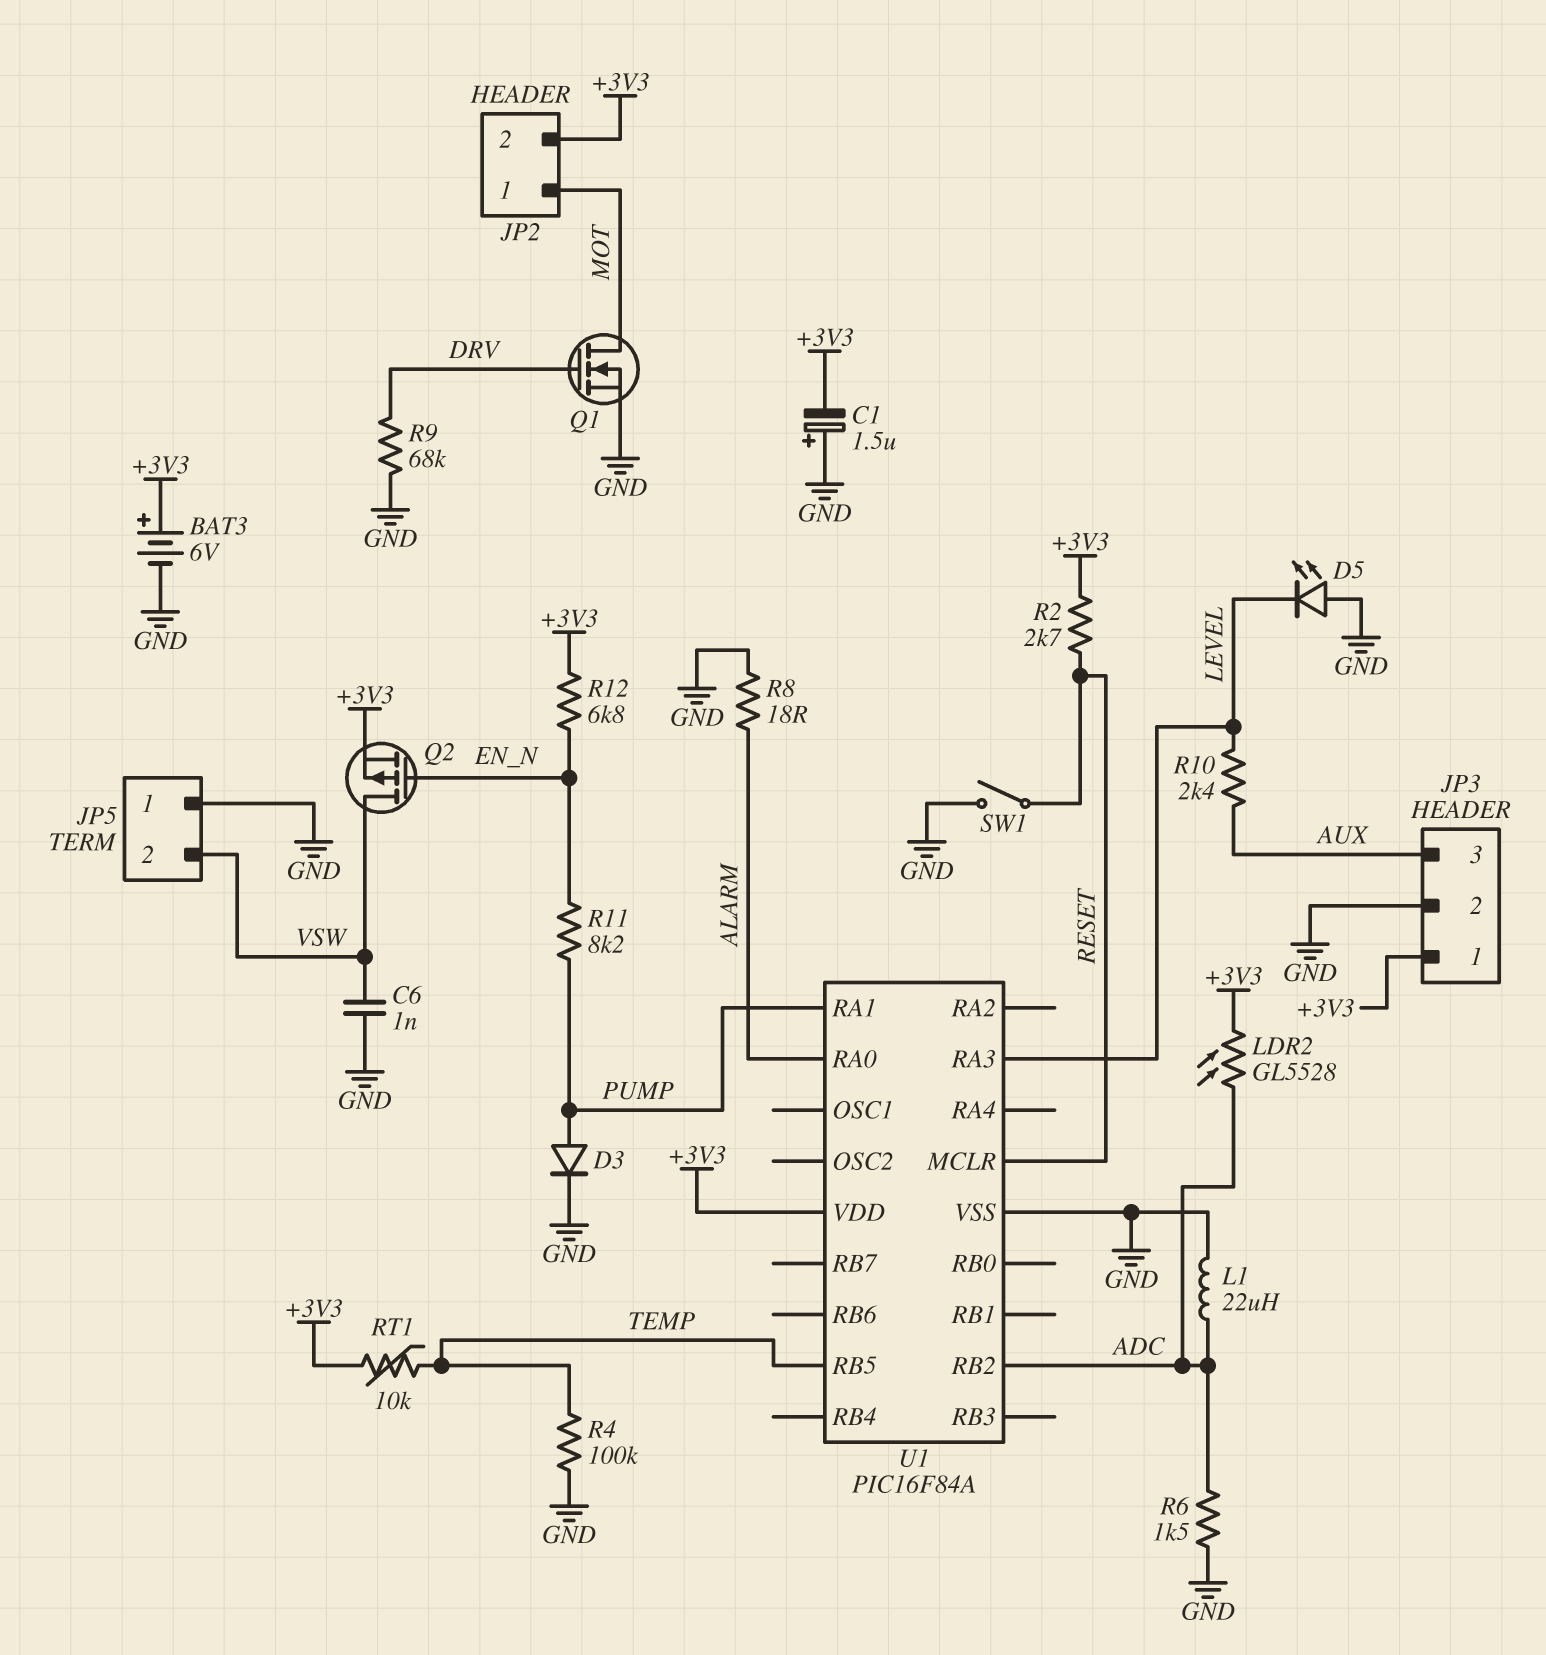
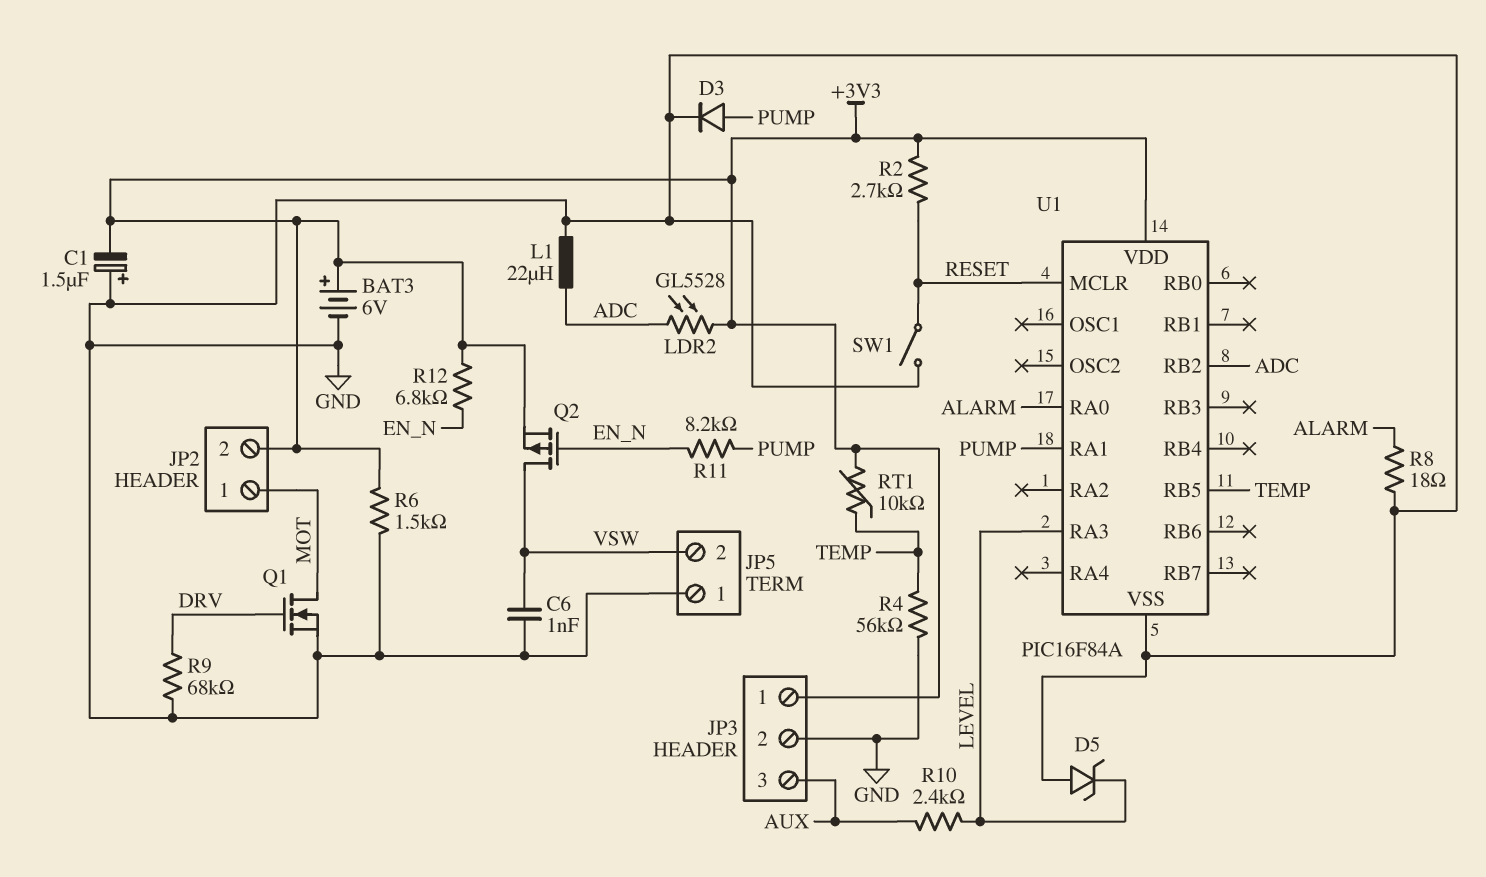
D5: LED (A GND, K LEVEL) -> zener (A GND, K LEVEL)
R4: 100k (GND, TEMP) -> 56k (GND, TEMP)
R6: 1.5k (ADC, GND) -> 1.5k (+3V3, GND)

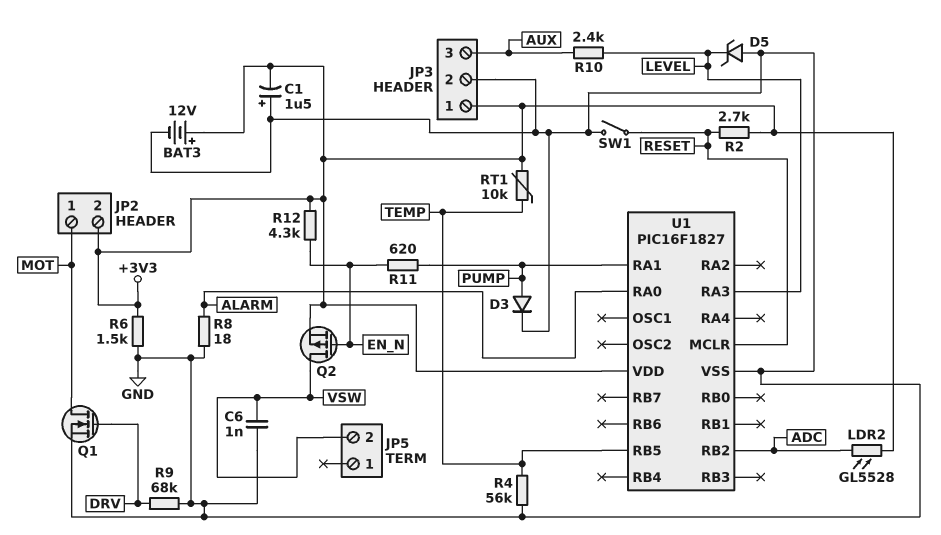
BAT3: 6V (plus +3V3, minus GND) -> 12V (plus +3V3, minus GND)
JP5 pin 1: GND -> none
L1: 22uH (ADC, GND) -> none
R11: 8.2k (EN_N, PUMP) -> 620 (EN_N, PUMP)
R12: 6.8k (+3V3, EN_N) -> 4.3k (+3V3, EN_N)
U1: PIC16F84A -> PIC16F1827

